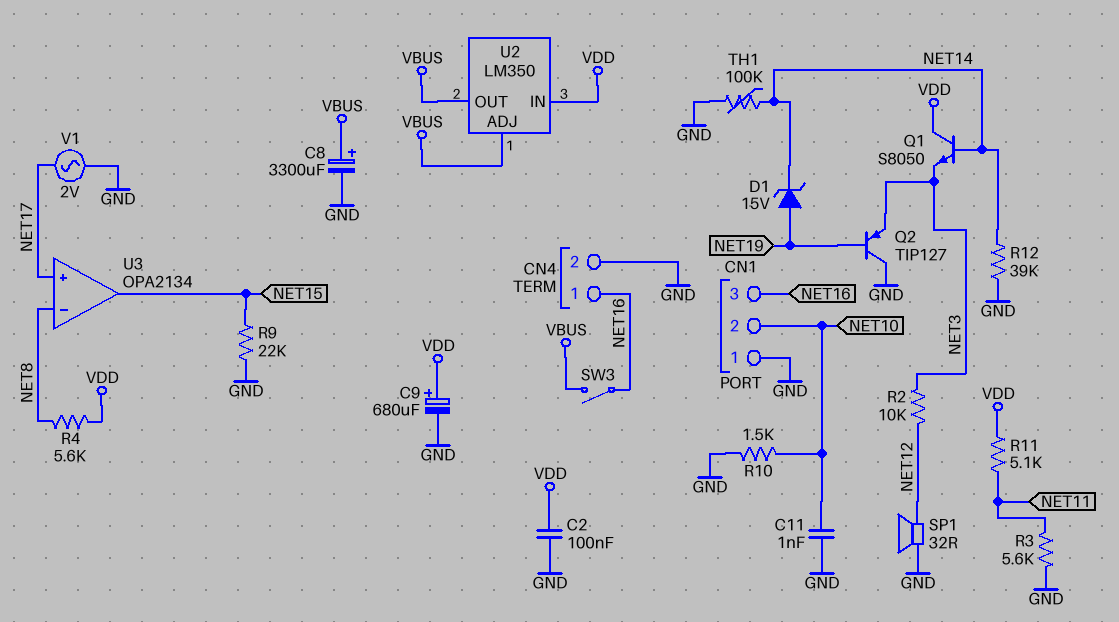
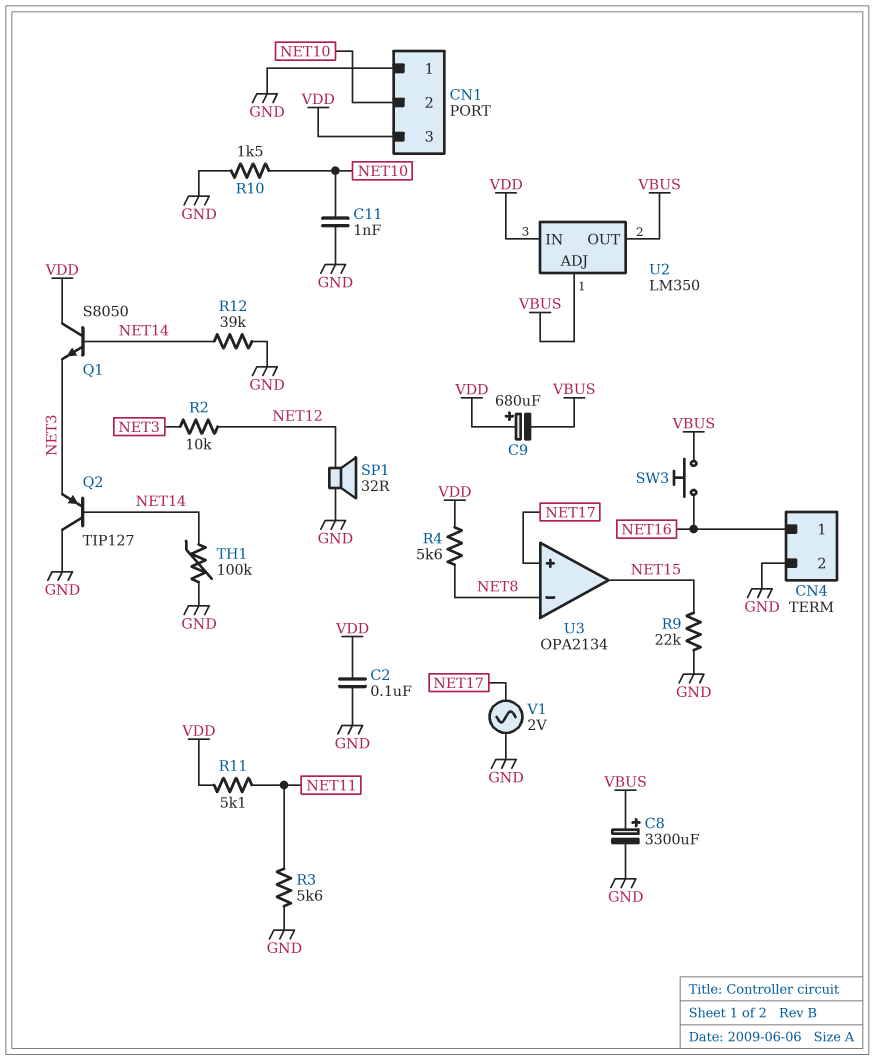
C9: 680uF (plus VDD, minus GND) -> 680uF (plus VDD, minus VBUS)
CN1 pin 3: NET16 -> VDD
D1: zener 15V (A NET19, K NET14) -> none
Q2: PNP TIP127 (B NET19, C GND, E NET3) -> PNP TIP127 (B NET14, C GND, E NET3)
SW3: switch (NET16, VBUS) -> button (NET16, VBUS)

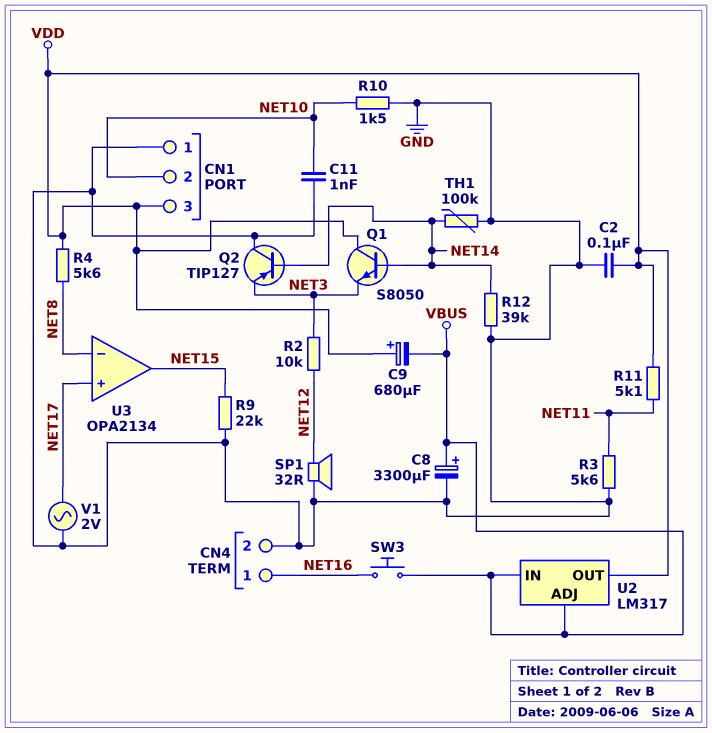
U2: LM350 -> LM317
U2 pin IN: VDD -> VBUS
U2 pin OUT: VBUS -> VDD

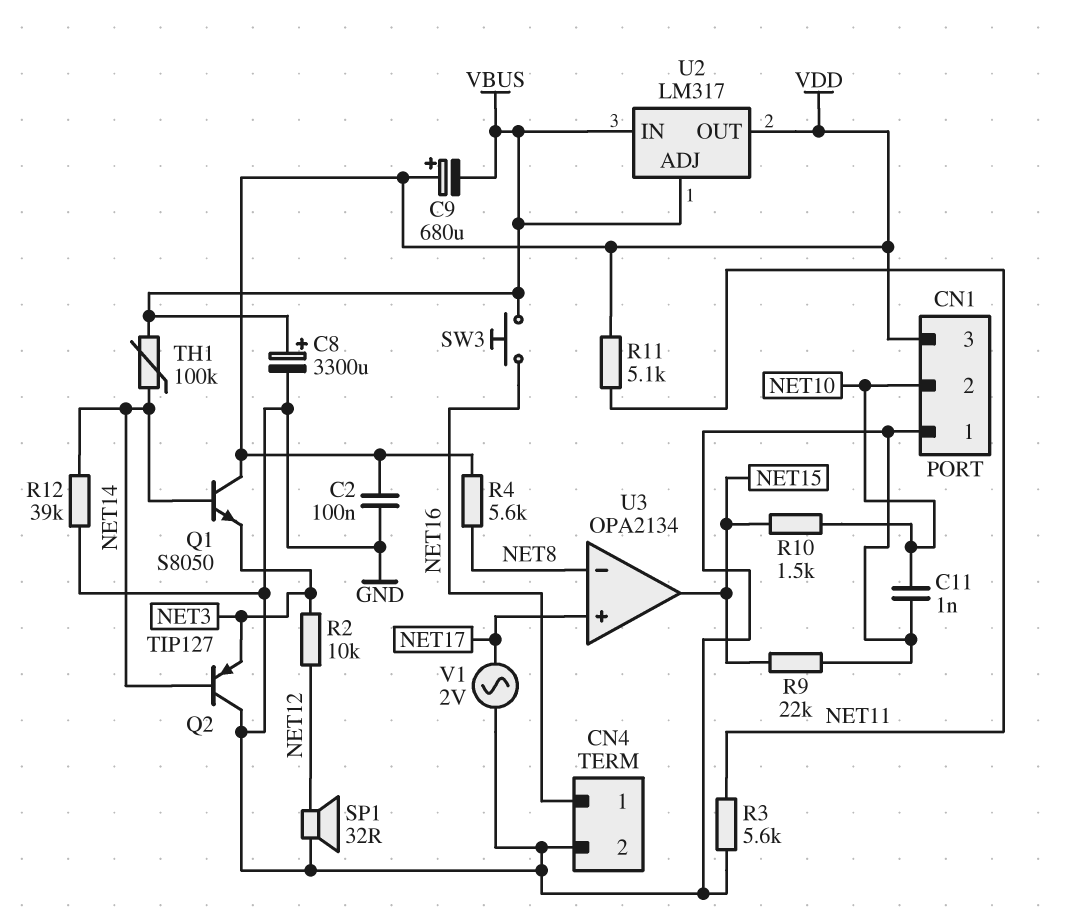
R10: 1.5k (GND, NET10) -> 1.5k (NET10, NET15)
TH1: 100k (GND, NET14) -> 100k (NET14, VBUS)

